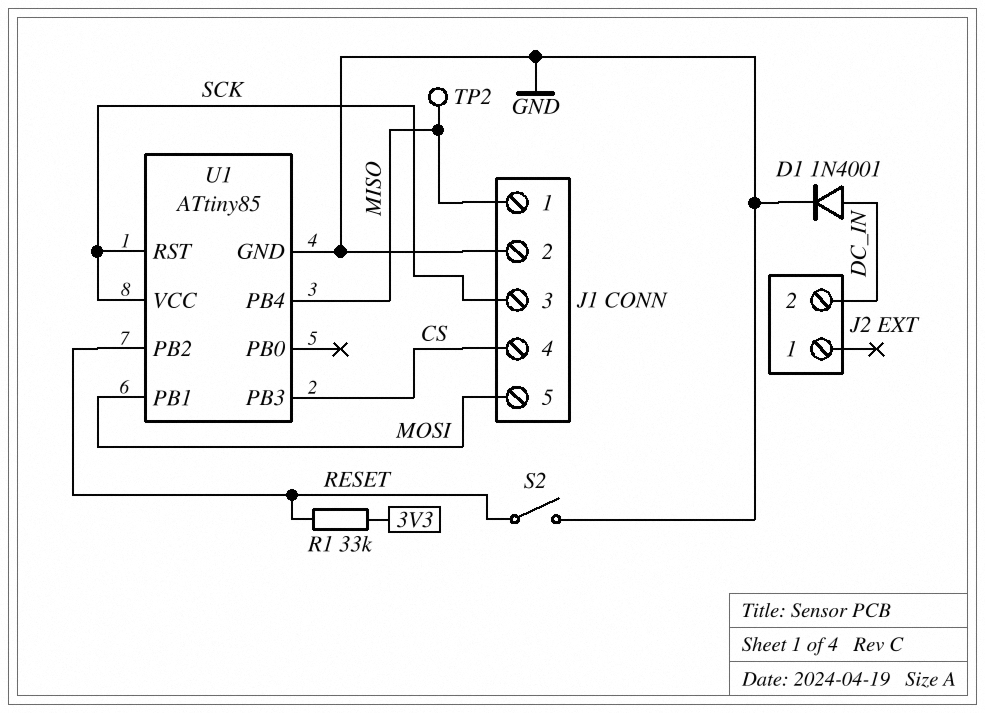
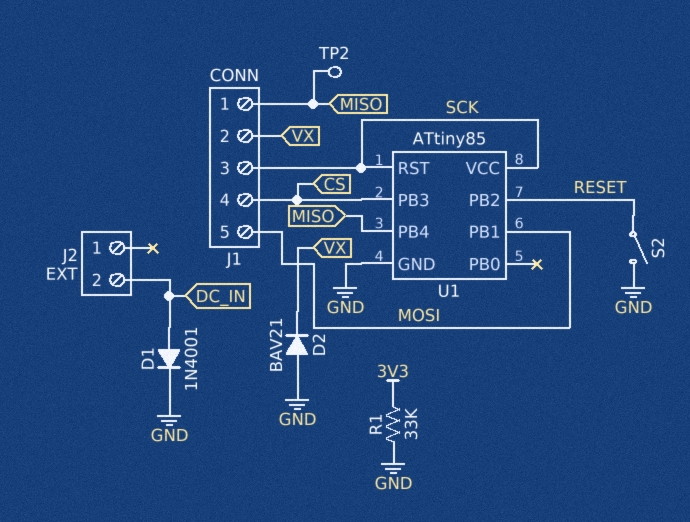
D2: none -> diode BAV21 (A GND, K VX)
J1 pin 2: GND -> VX
R1: 33k (3V3, RESET) -> 33k (3V3, GND)

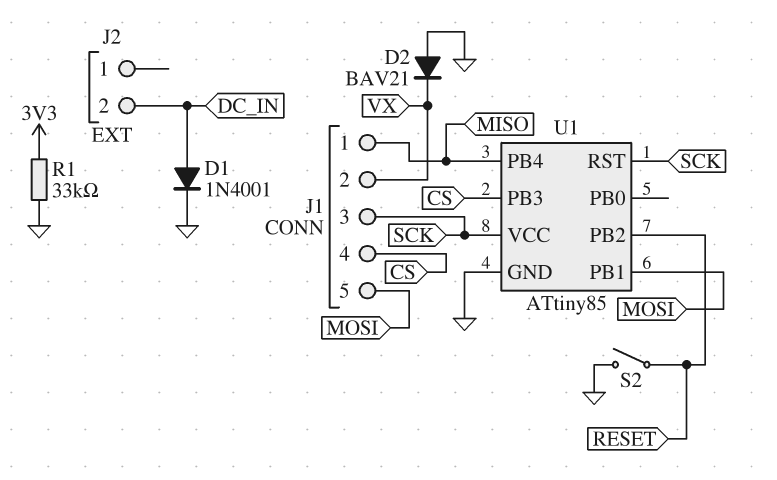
TP2: test point (MISO) -> none

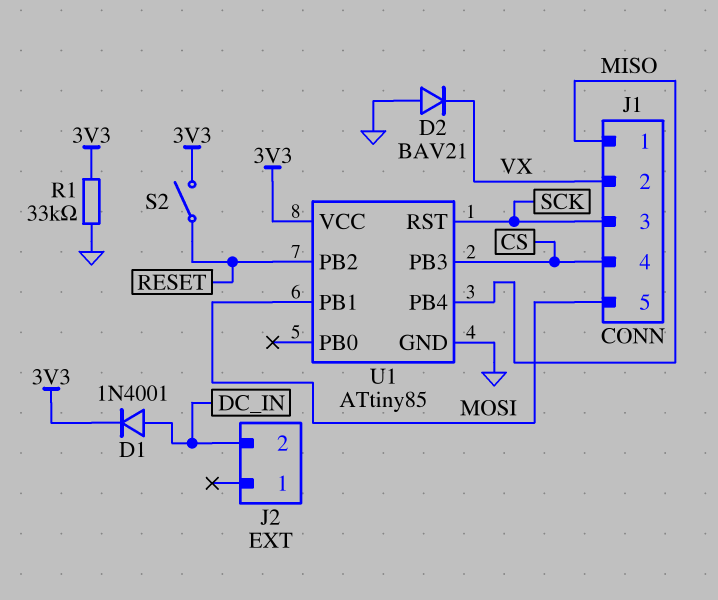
D1: diode 1N4001 (A DC_IN, K GND) -> diode 1N4001 (A DC_IN, K 3V3)
S2: switch (GND, RESET) -> switch (3V3, RESET)
U1 pin VCC: SCK -> 3V3

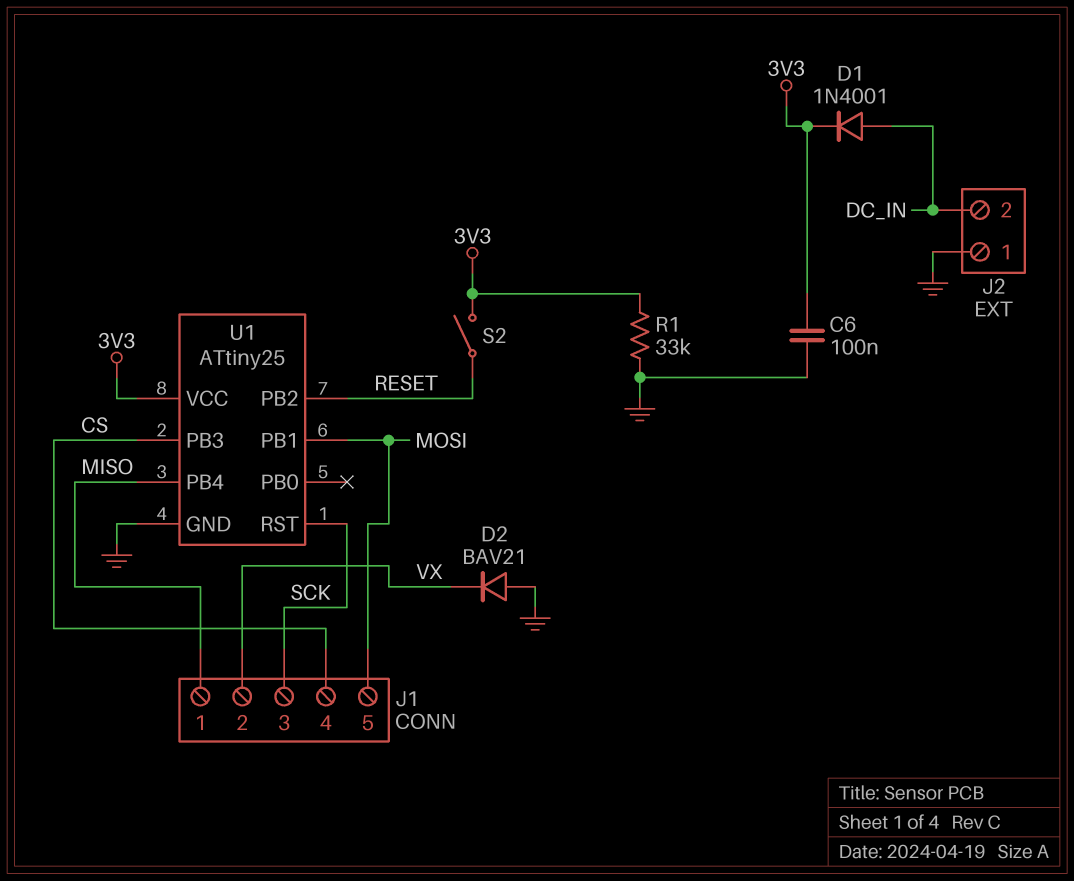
C6: none -> 100nF (3V3, GND)
J2 pin 1: none -> GND
U1: ATtiny85 -> ATtiny25

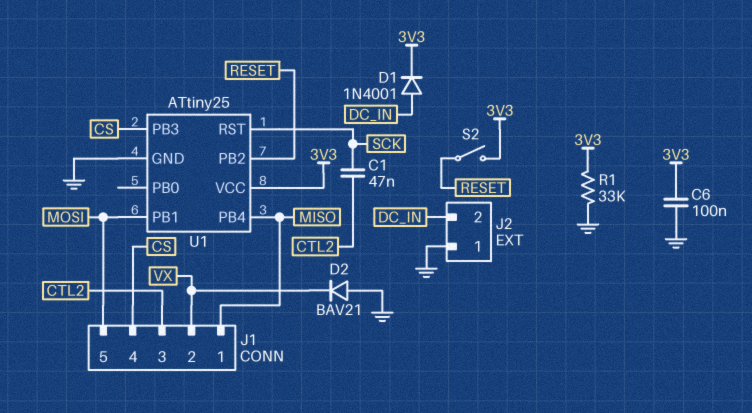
C1: none -> 47nF (CTL2, SCK)
J1 pin 3: SCK -> CTL2

